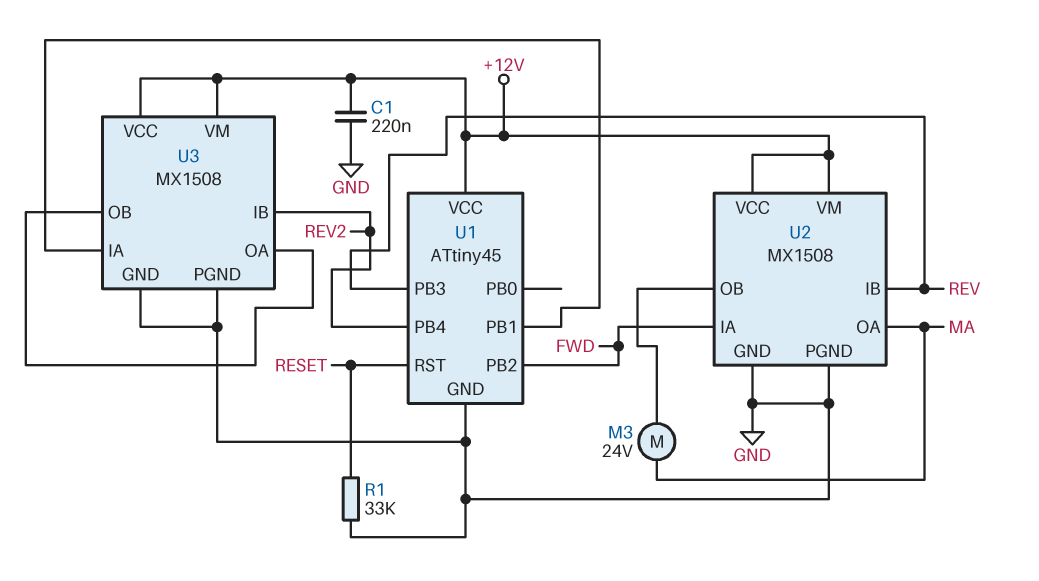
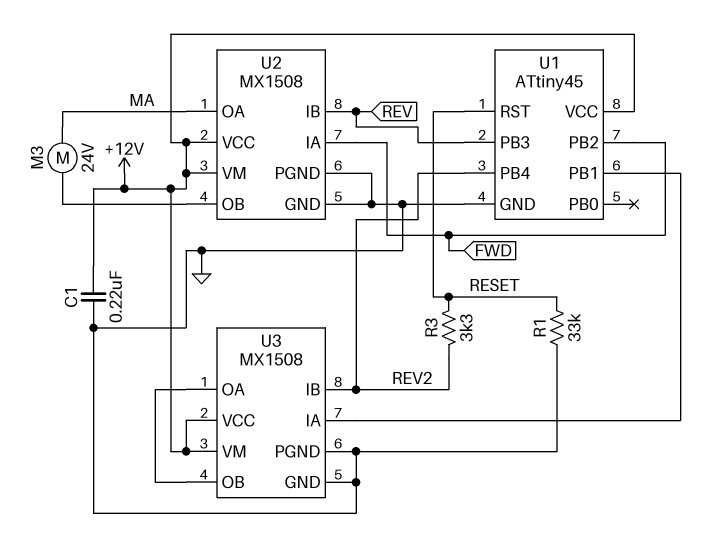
R3: none -> 3.3k (RESET, REV2)

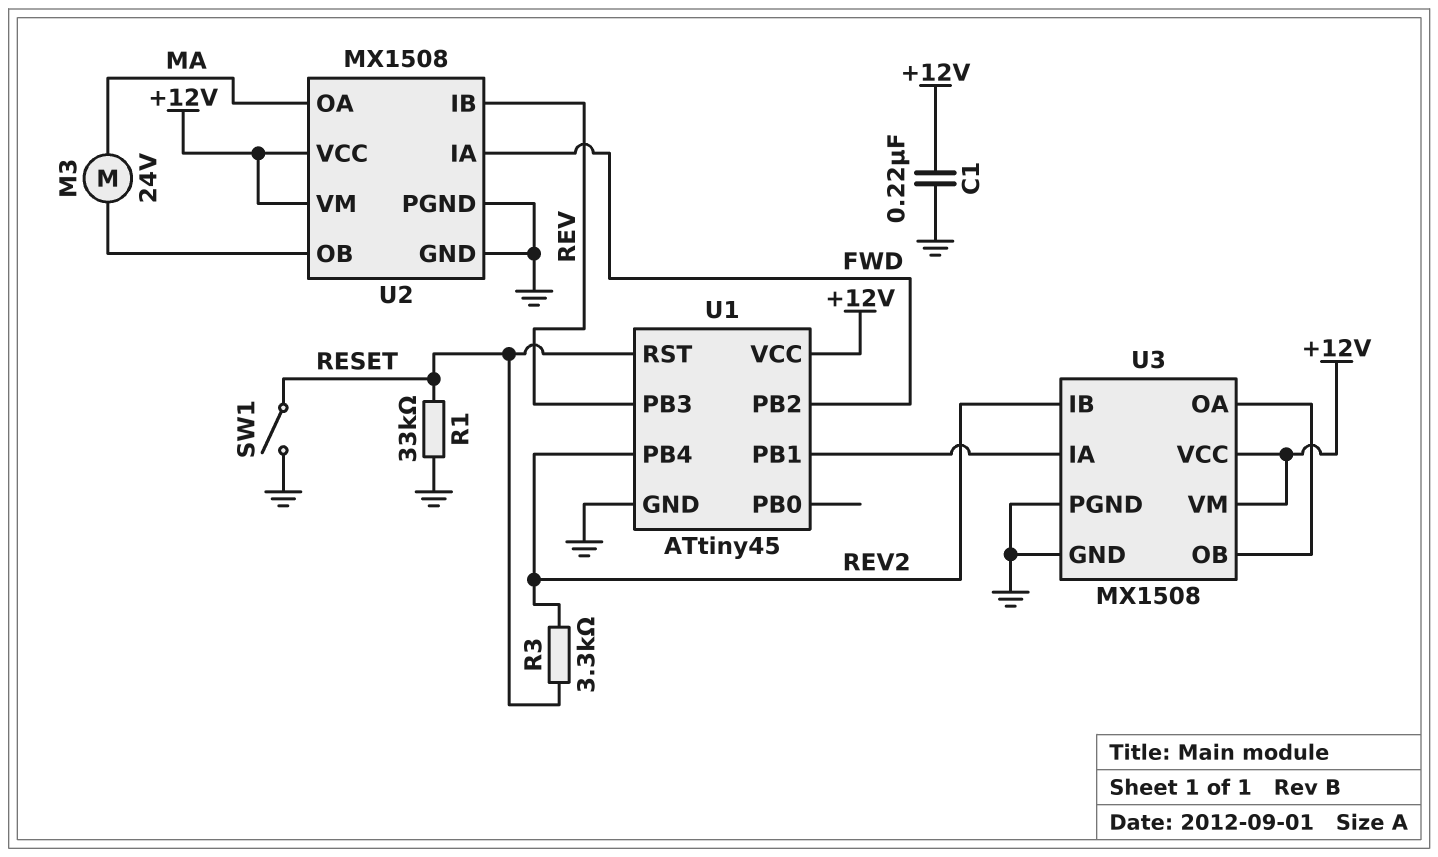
SW1: none -> switch (GND, RESET)

